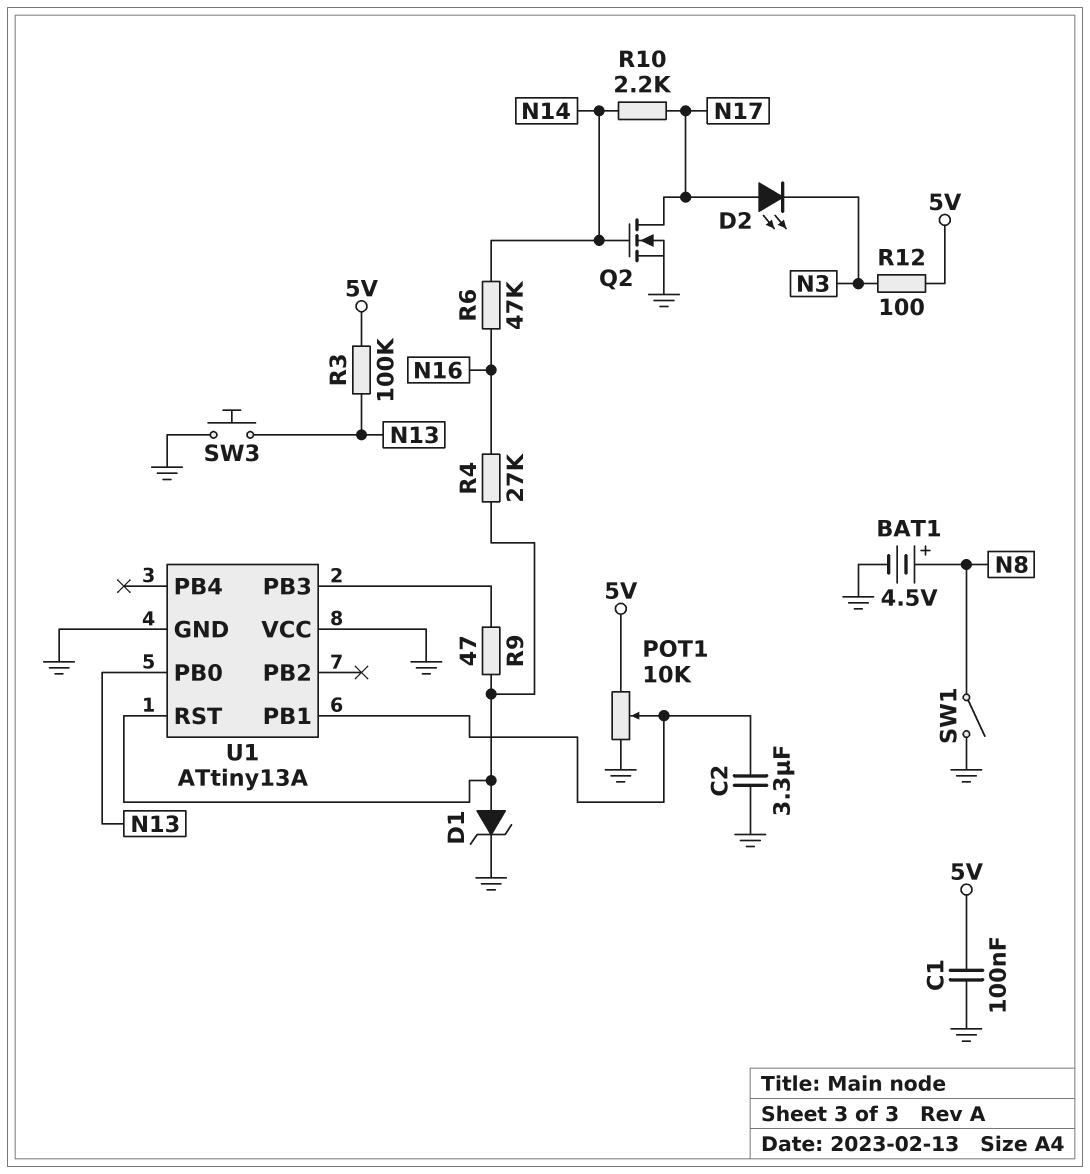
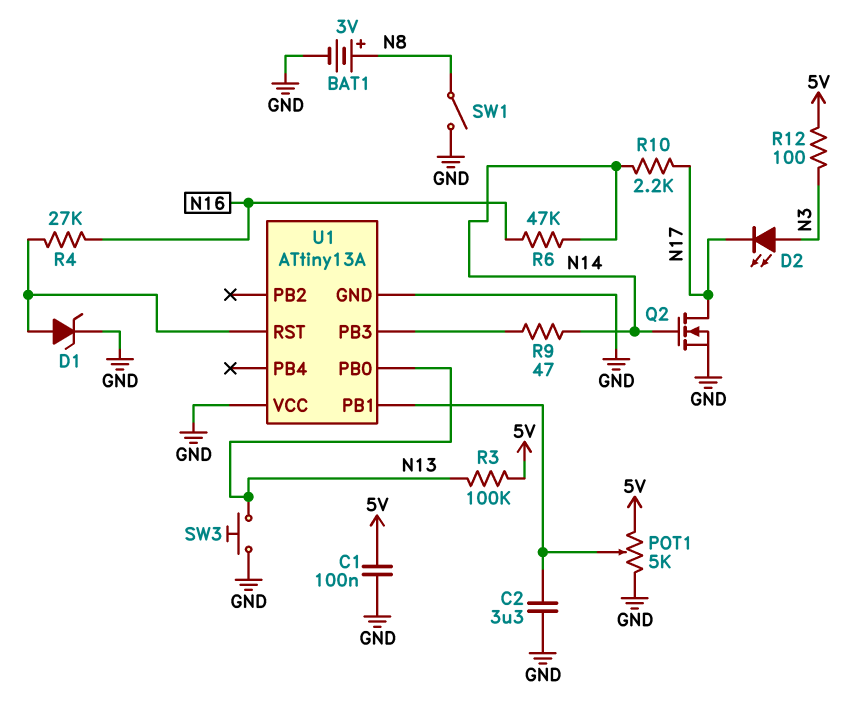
BAT1: 4.5V (plus N8, minus GND) -> 3V (plus N8, minus GND)
D2: LED (A N17, K N3) -> LED (A N3, K N17)
POT1: 10k (5V, GND, wiper U1/PB1) -> 5k (5V, GND, wiper U1/PB1)
R9: 47 (U1/PB3, U1/RST) -> 47 (N14, U1/PB3)

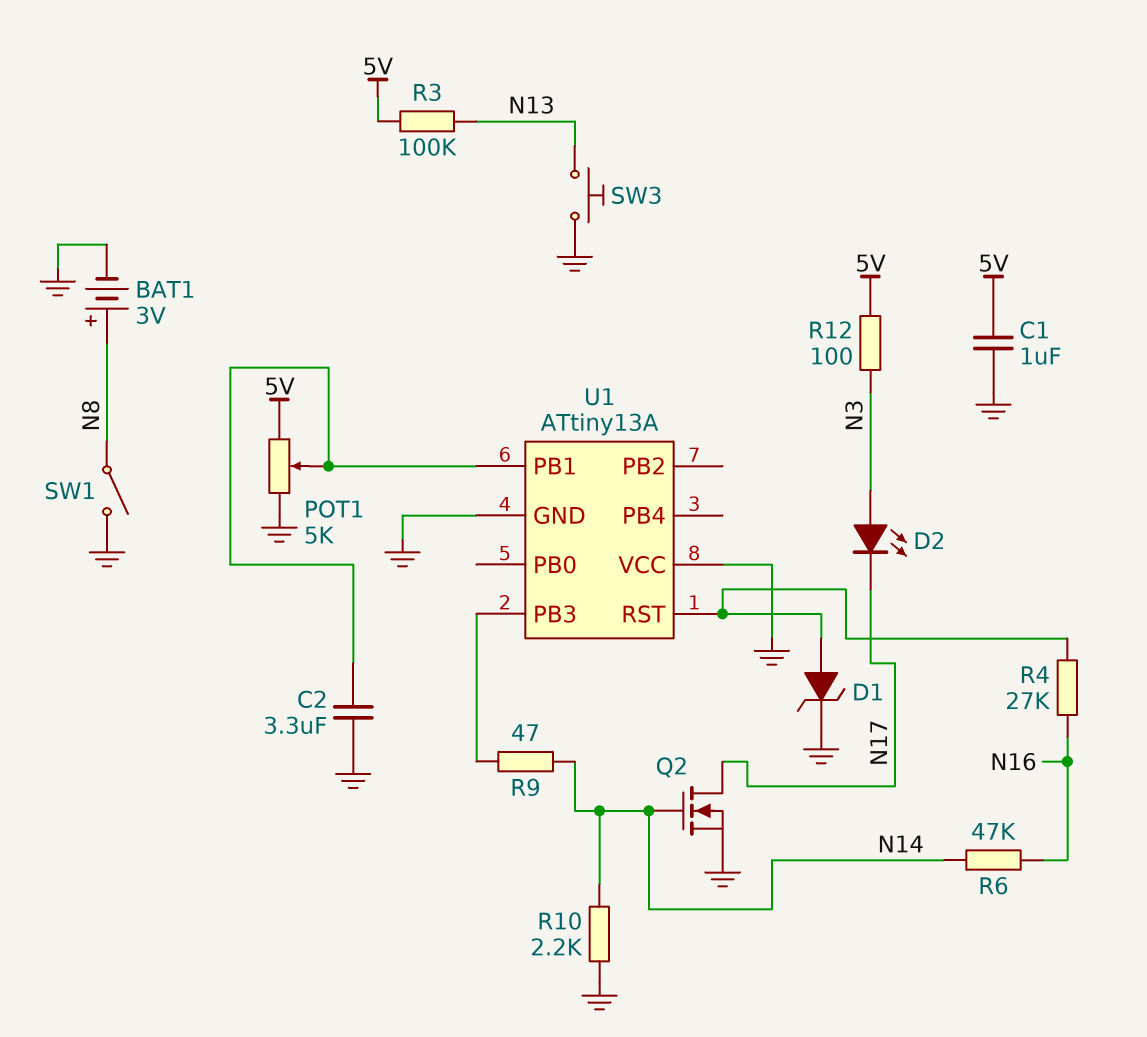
C1: 100nF (5V, GND) -> 1uF (5V, GND)
R10: 2.2k (N14, N17) -> 2.2k (GND, N14)
U1 pin PB0: N13 -> none

